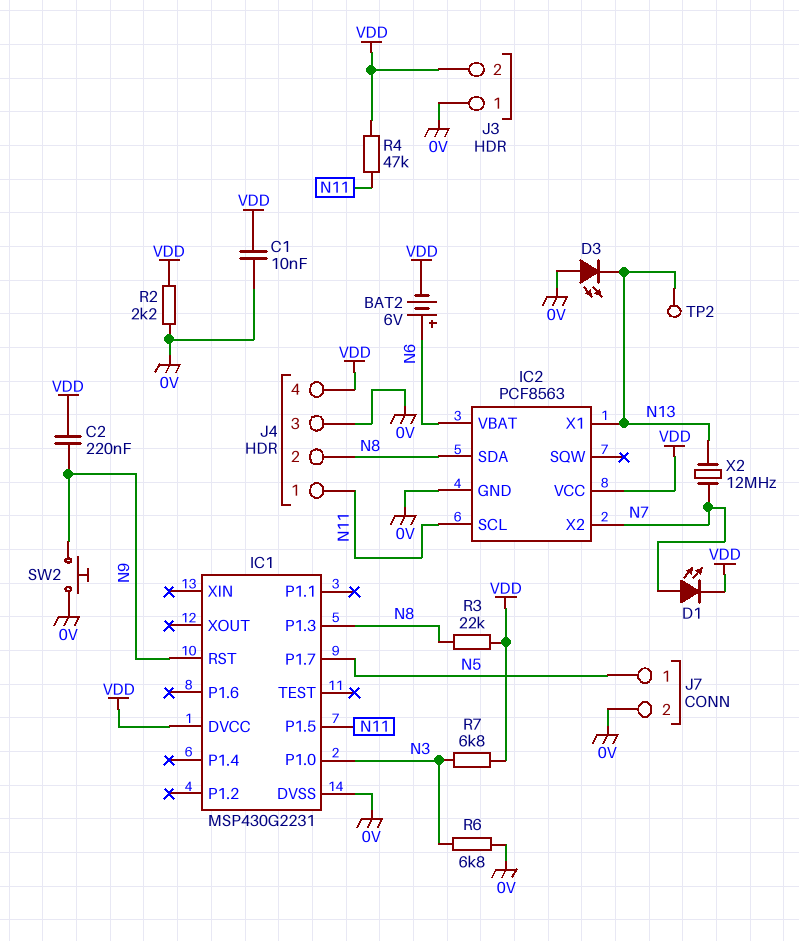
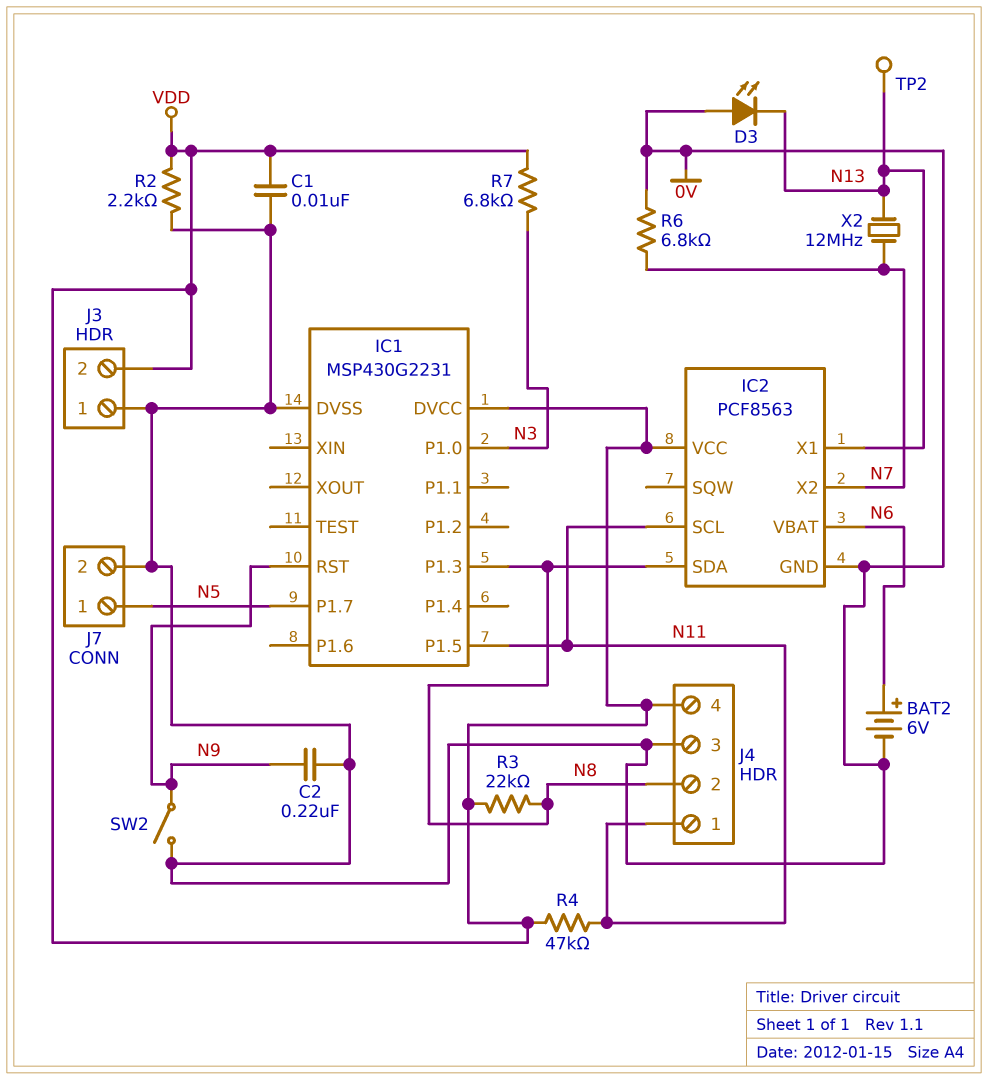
BAT2: 6V (plus N6, minus VDD) -> 6V (plus N6, minus 0V)
C2: 220nF (N9, VDD) -> 220nF (0V, N9)
D1: LED (A N7, K VDD) -> none
R6: 6.8k (0V, N3) -> 6.8k (0V, N7)
SW2: button (0V, N9) -> switch (0V, N9)

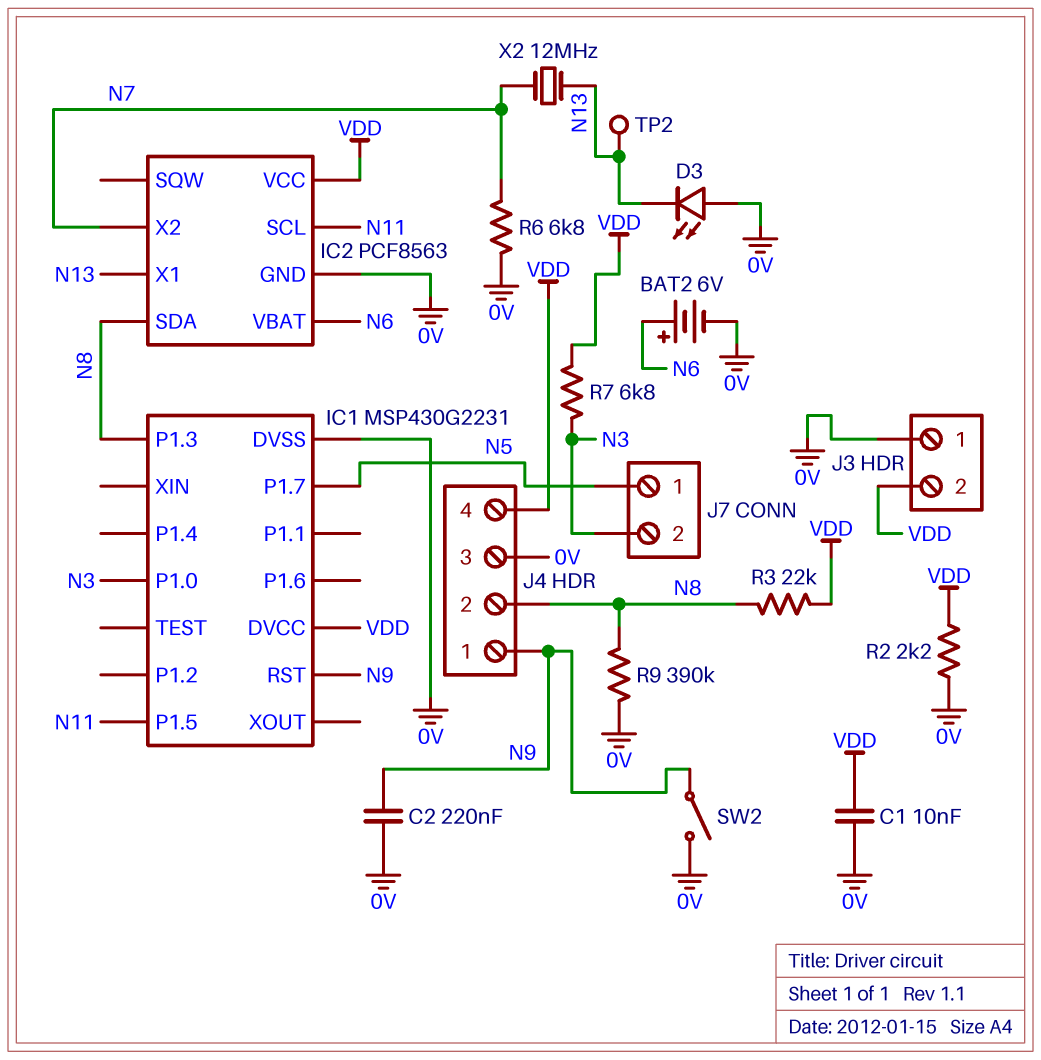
J4 pin 1: N11 -> N9
J7 pin 2: 0V -> N3
R4: 47k (N11, VDD) -> none
R9: none -> 390k (0V, N8)

